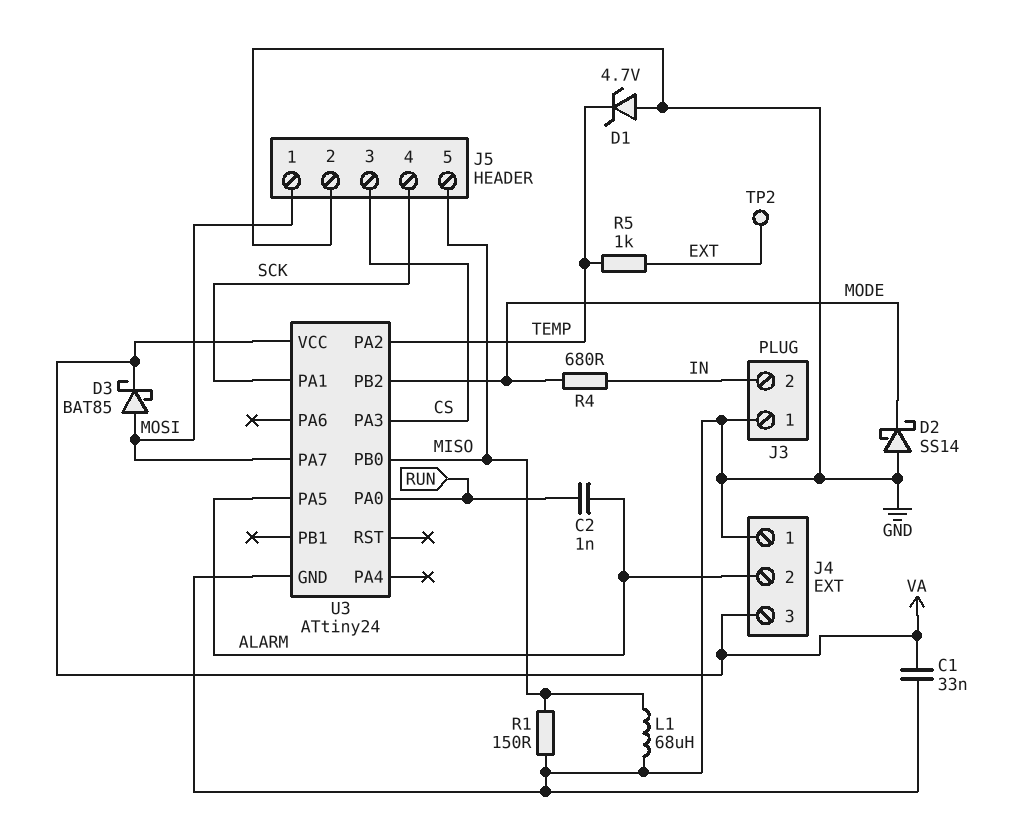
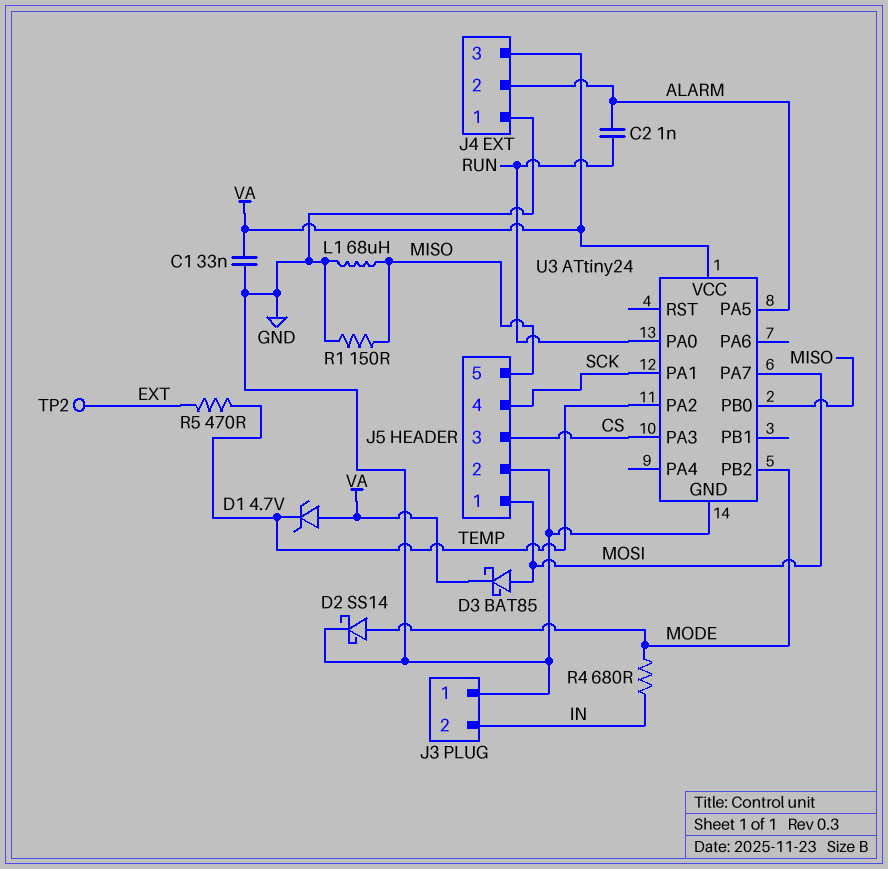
D1: zener 4.7V (A GND, K TEMP) -> zener 4.7V (A VA, K TEMP)
D2: schottky SS14 (A GND, K MODE) -> schottky SS14 (A MODE, K GND)
R5: 1k (EXT, TEMP) -> 470 (EXT, TEMP)

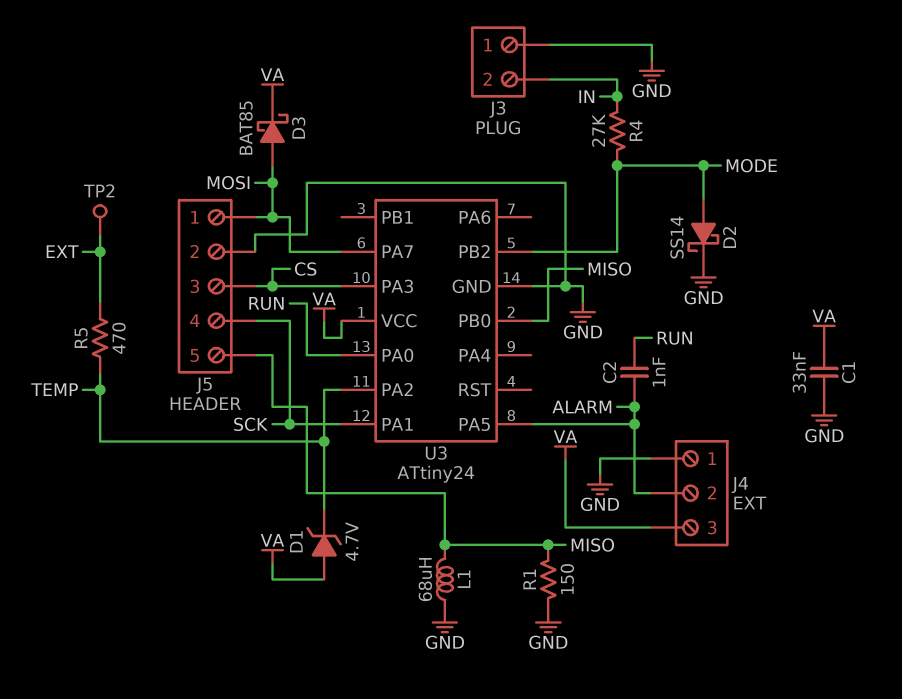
R4: 680 (IN, MODE) -> 27k (IN, MODE)

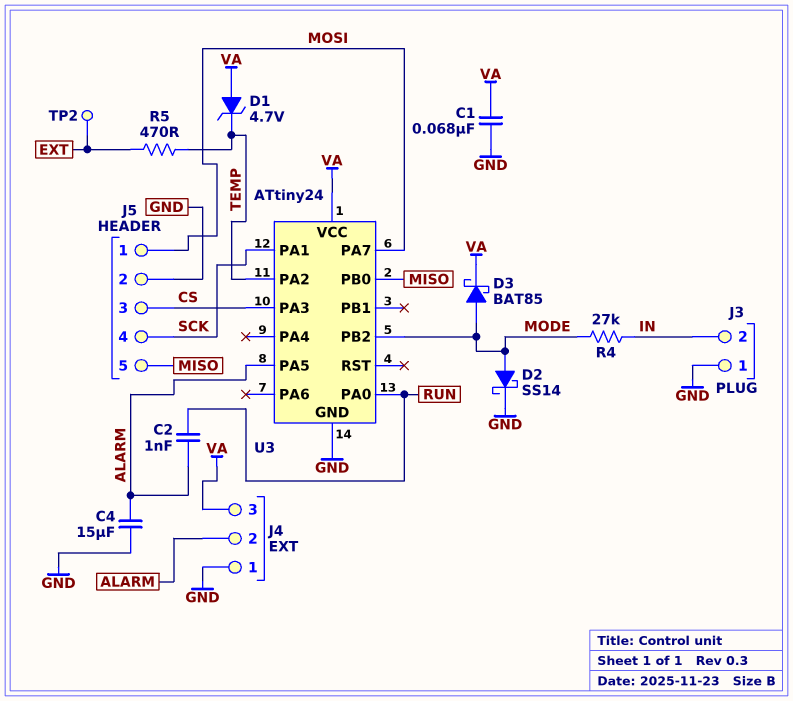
C1: 33nF (GND, VA) -> 68nF (GND, VA)
C4: none -> 15uF (ALARM, GND)
D3: schottky BAT85 (A MOSI, K VA) -> schottky BAT85 (A MODE, K VA)
L1: 68uH (GND, MISO) -> none
R1: 150 (GND, MISO) -> none

